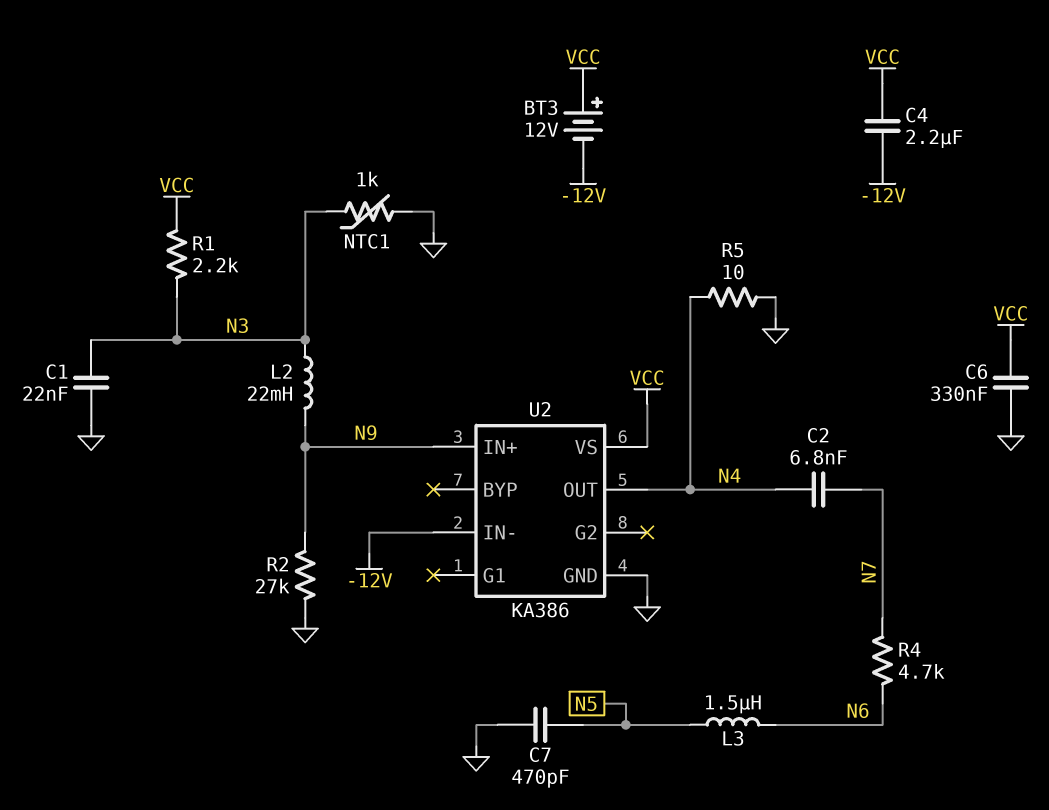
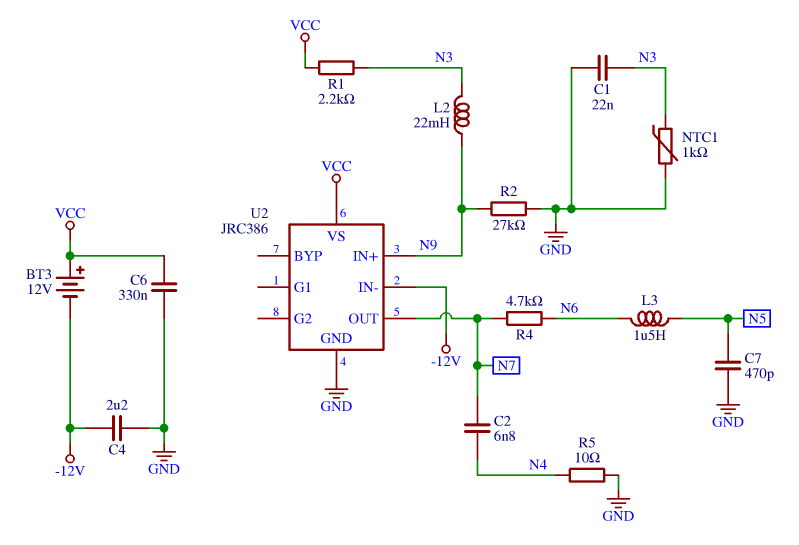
C4: 2.2uF (-12V, VCC) -> 2.2uF (-12V, GND)
U2: KA386 -> JRC386
U2 pin OUT: N4 -> N7

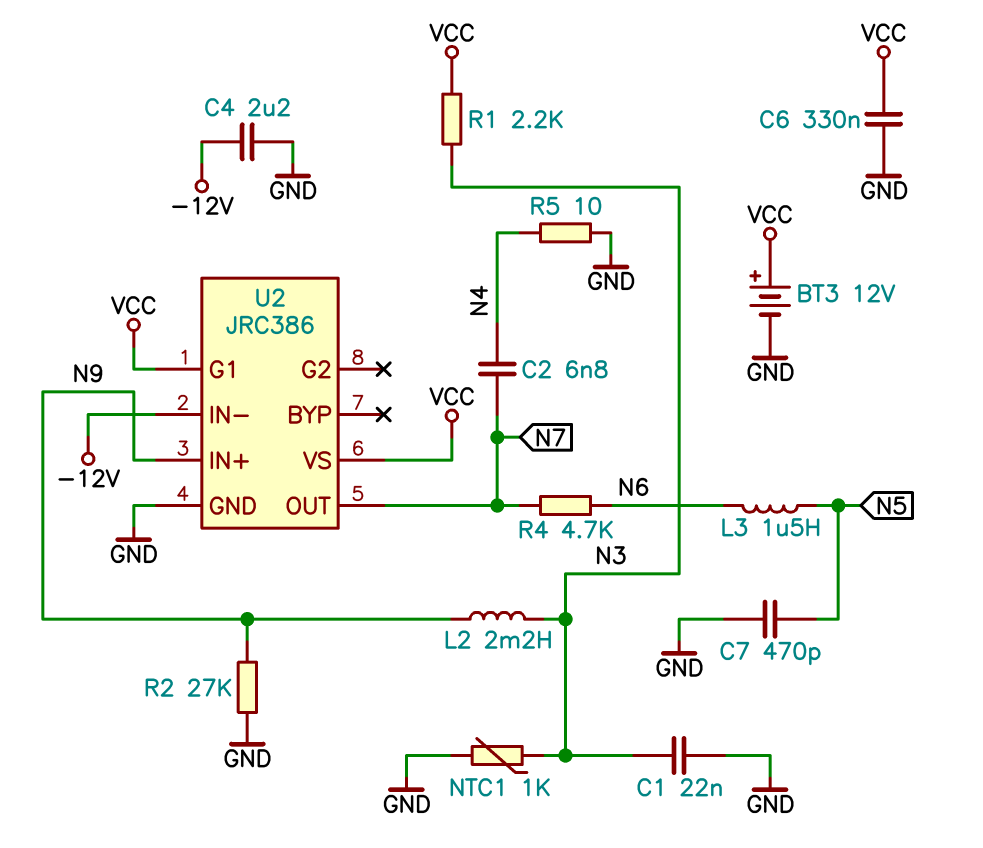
BT3: 12V (plus VCC, minus -12V) -> 12V (plus VCC, minus GND)
L2: 22mH (N3, N9) -> 2.2mH (N3, N9)
U2 pin G1: none -> VCC

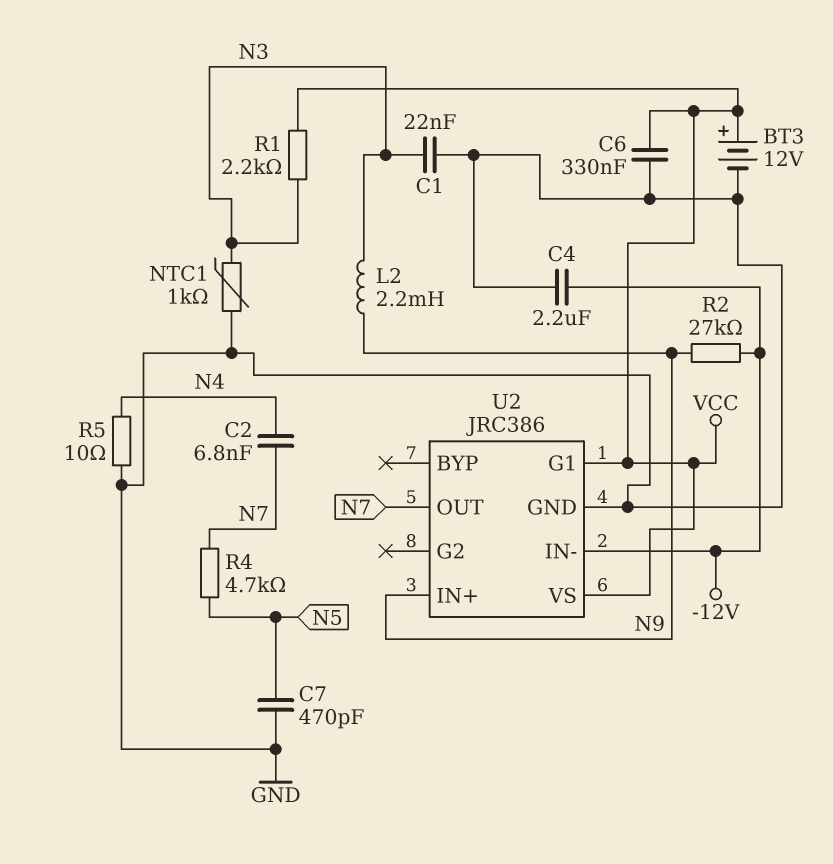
L3: 1.5uH (N5, N6) -> none
R2: 27k (GND, N9) -> 27k (-12V, N9)
R4: 4.7k (N6, N7) -> 4.7k (N5, N7)

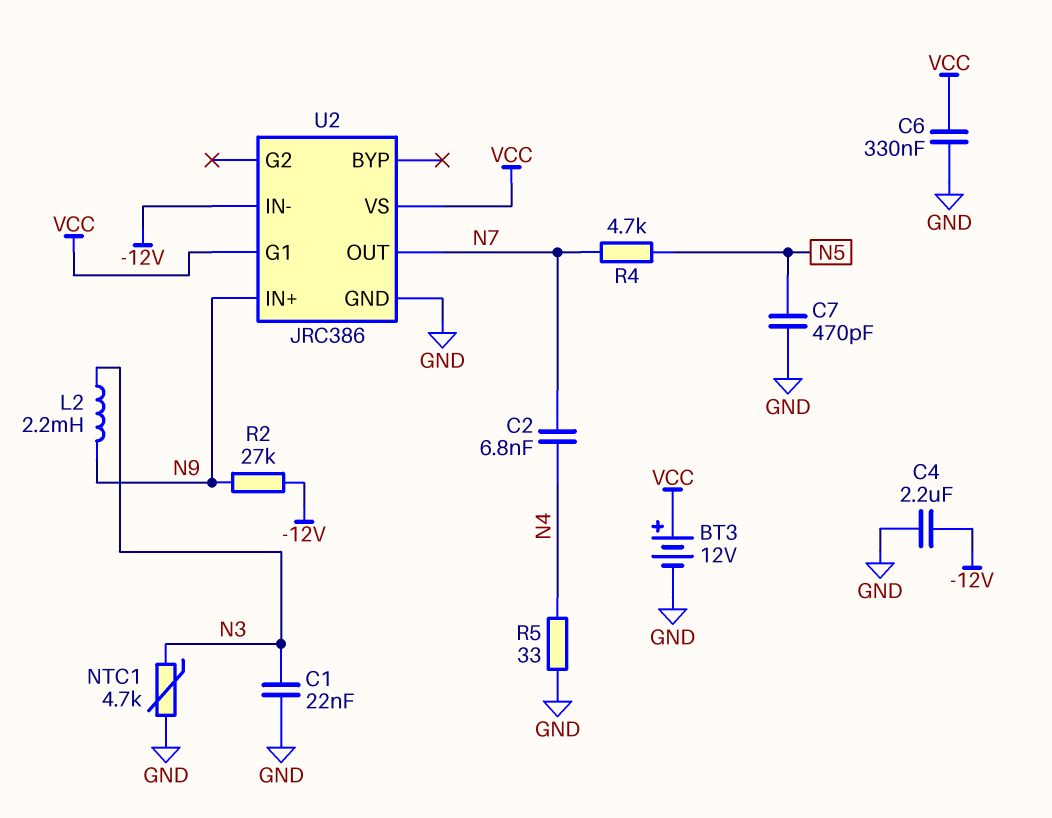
NTC1: 1k (GND, N3) -> 4.7k (GND, N3)
R1: 2.2k (N3, VCC) -> none
R5: 10 (GND, N4) -> 33 (GND, N4)

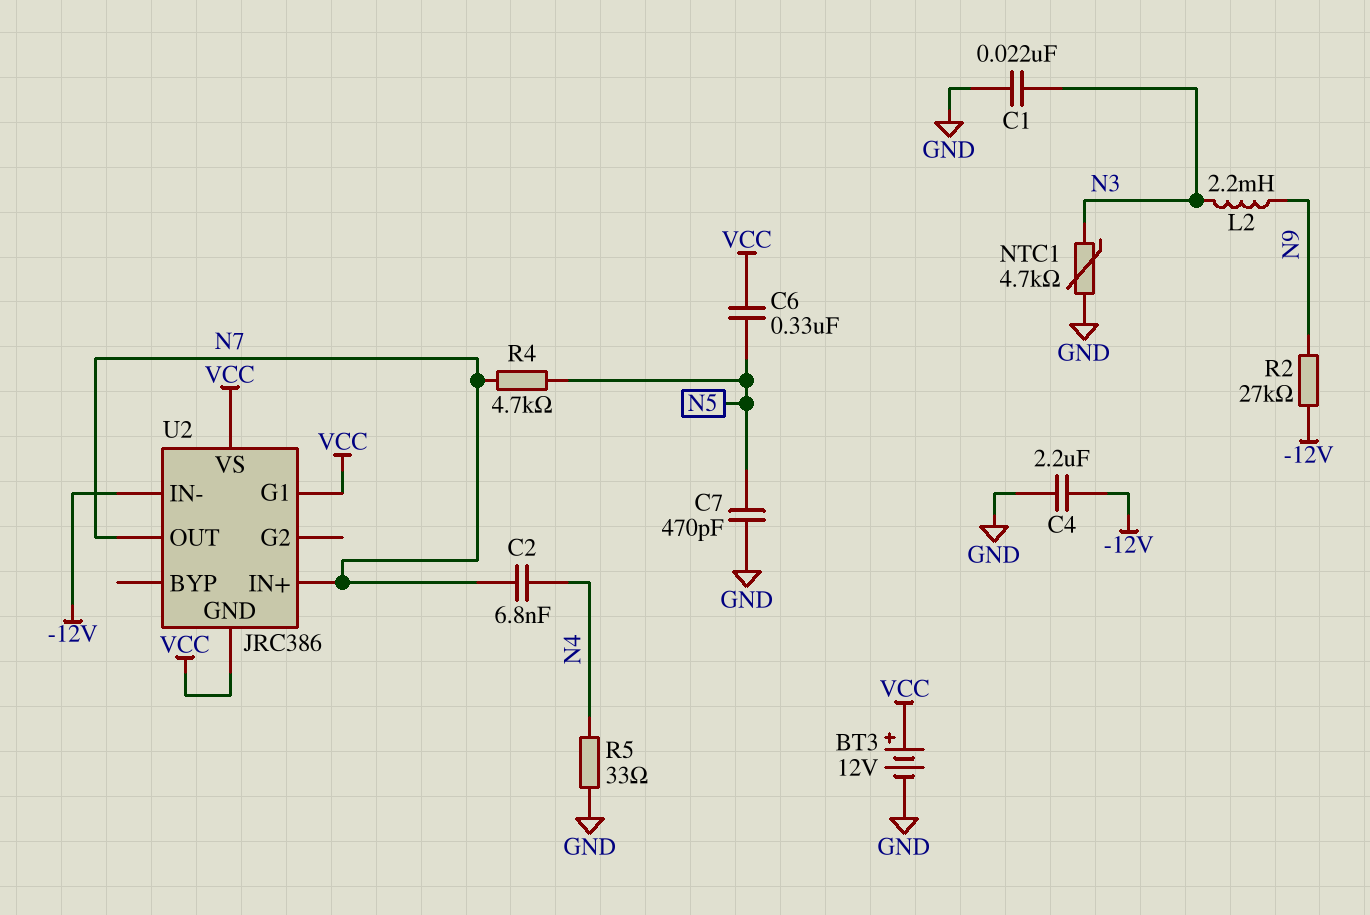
C6: 330nF (GND, VCC) -> 330nF (N5, VCC)
U2 pin GND: GND -> VCC
U2 pin IN+: N9 -> N7

